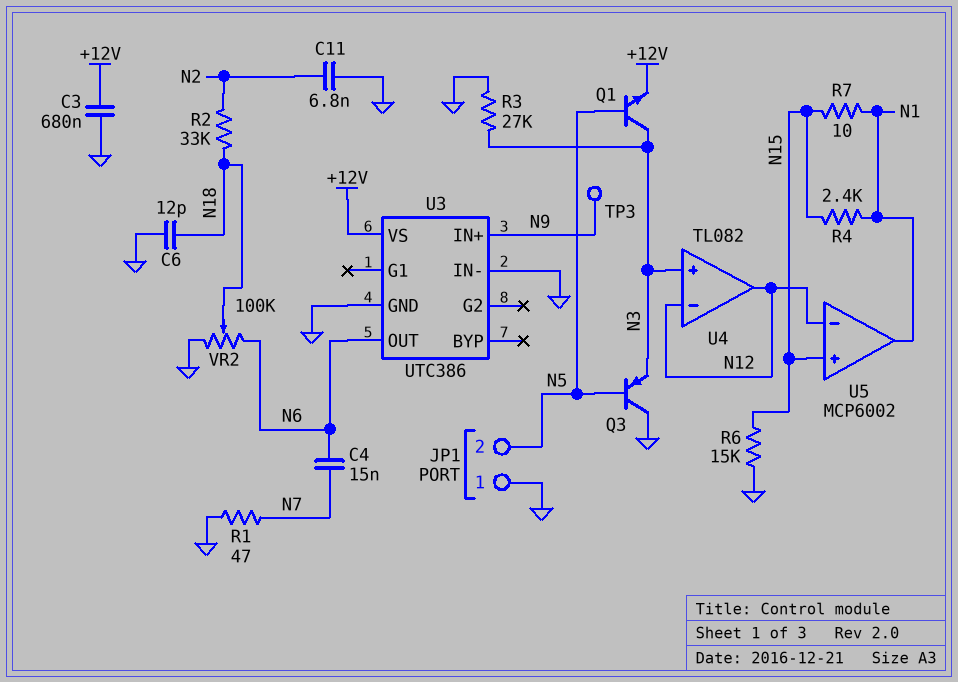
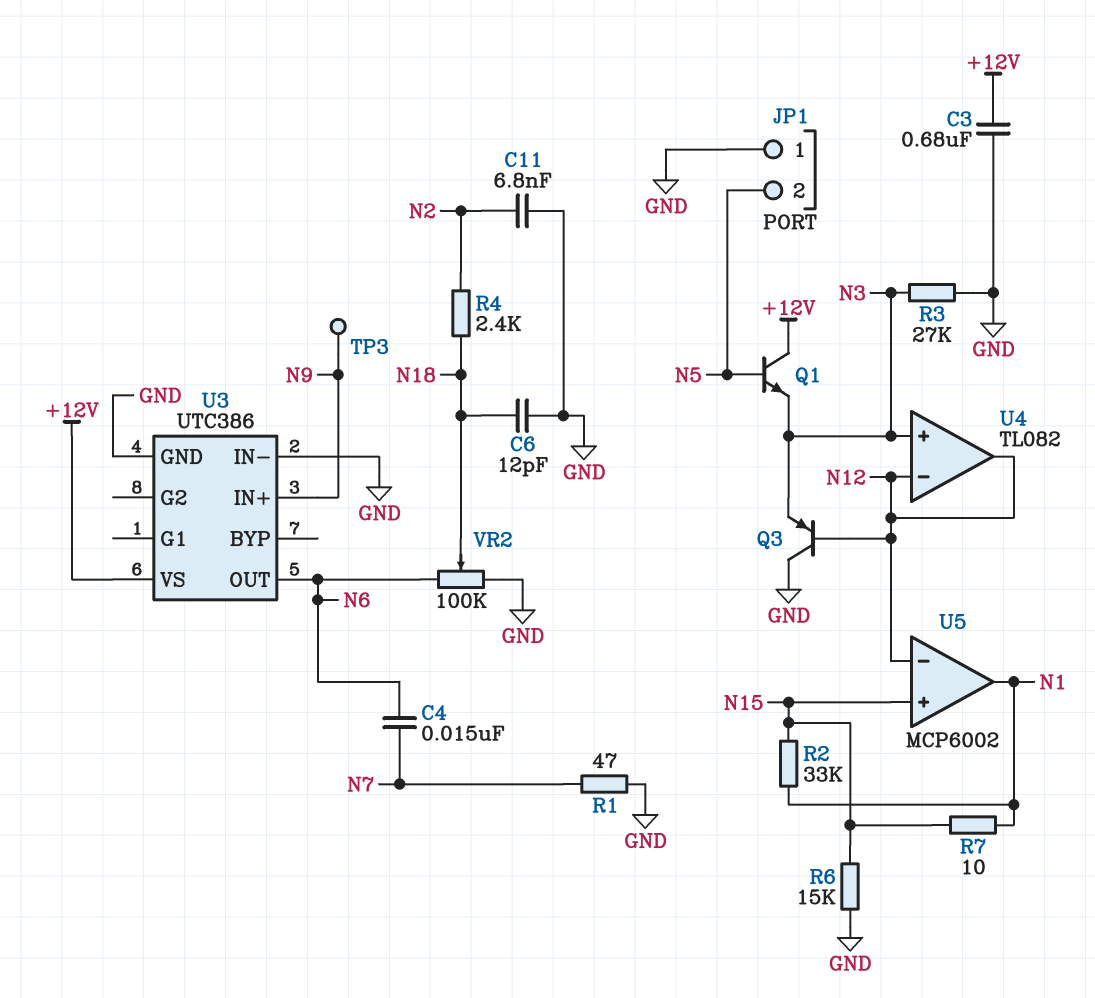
Q1: NPN (B N5, C N3, E +12V) -> NPN (B N5, C +12V, E N3)
Q3: PNP (B N5, C GND, E N3) -> PNP (B N12, C GND, E N3)
R2: 33k (N2, N18) -> 33k (N1, N15)
R4: 2.4k (N1, N15) -> 2.4k (N2, N18)

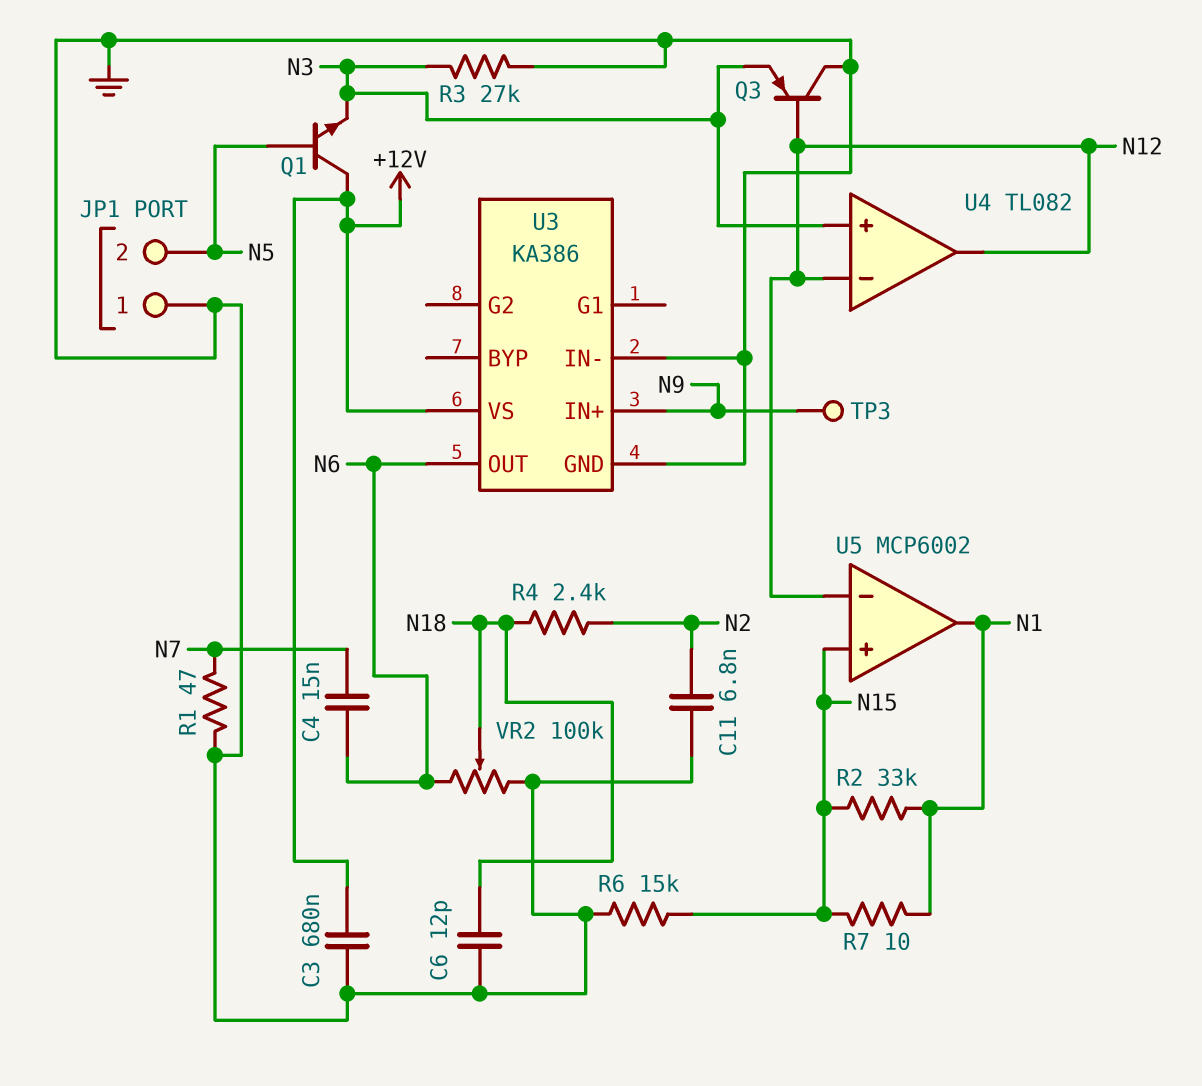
U3: UTC386 -> KA386

